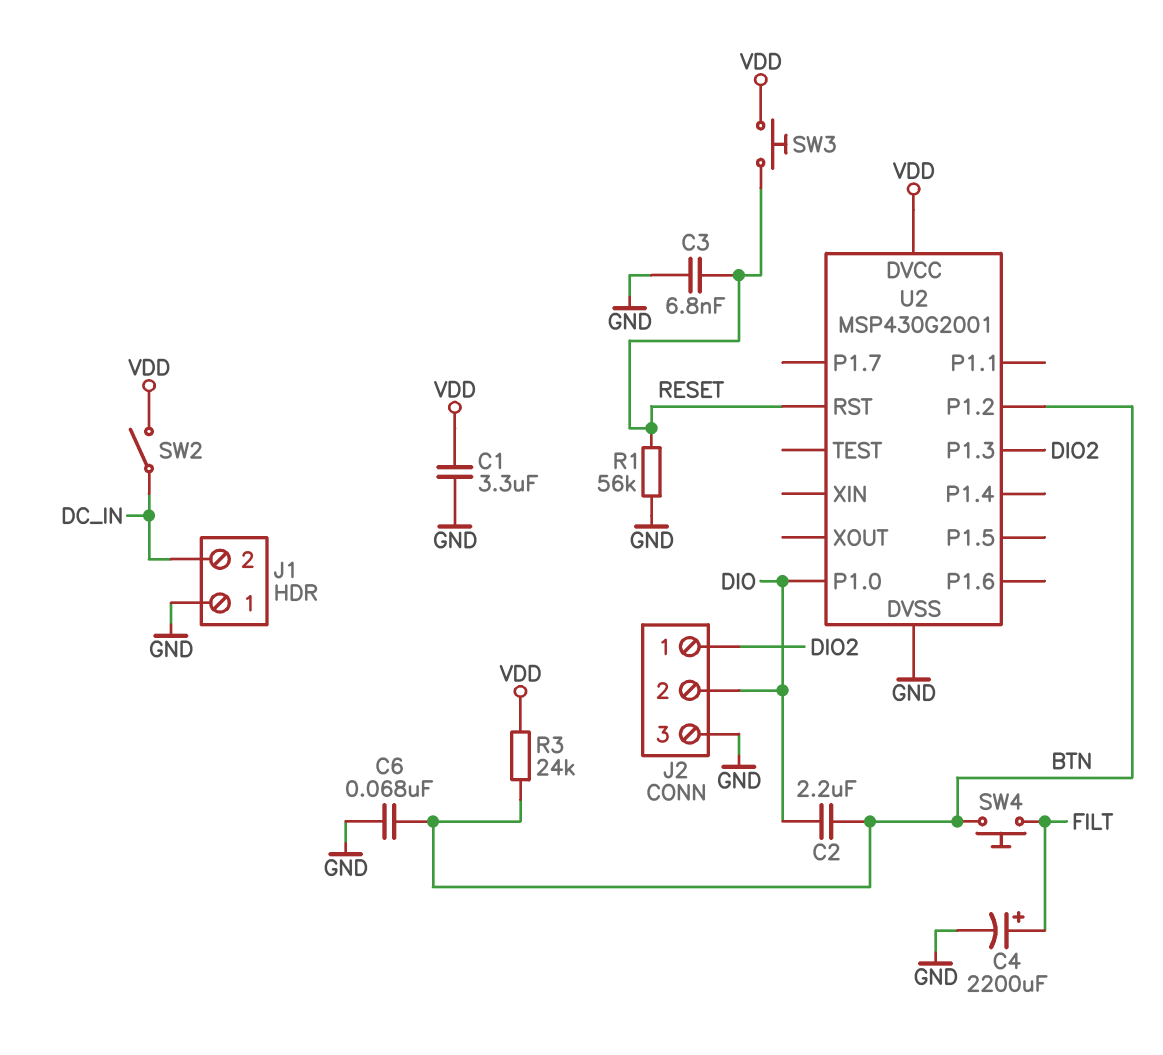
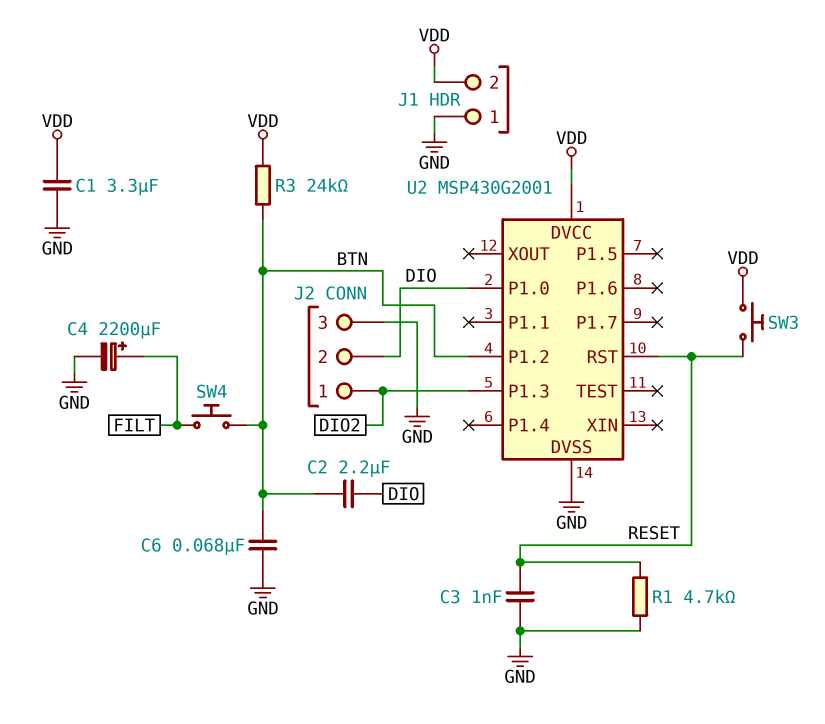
C3: 6.8nF (GND, RESET) -> 1nF (GND, RESET)
J1 pin 2: DC_IN -> VDD
R1: 56k (GND, RESET) -> 4.7k (GND, RESET)
SW2: switch (DC_IN, VDD) -> none

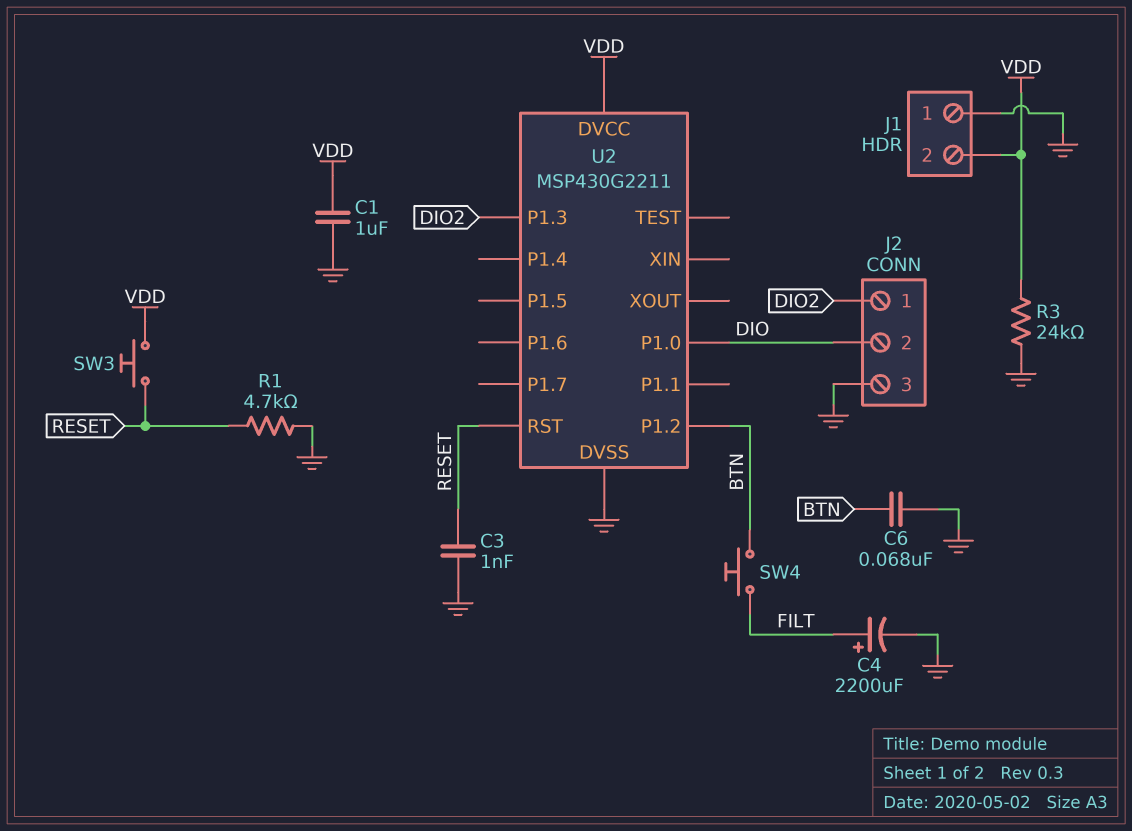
C1: 3.3uF (GND, VDD) -> 1uF (GND, VDD)
C2: 2.2uF (BTN, DIO) -> none
R3: 24k (BTN, VDD) -> 24k (GND, VDD)
U2: MSP430G2001 -> MSP430G2211

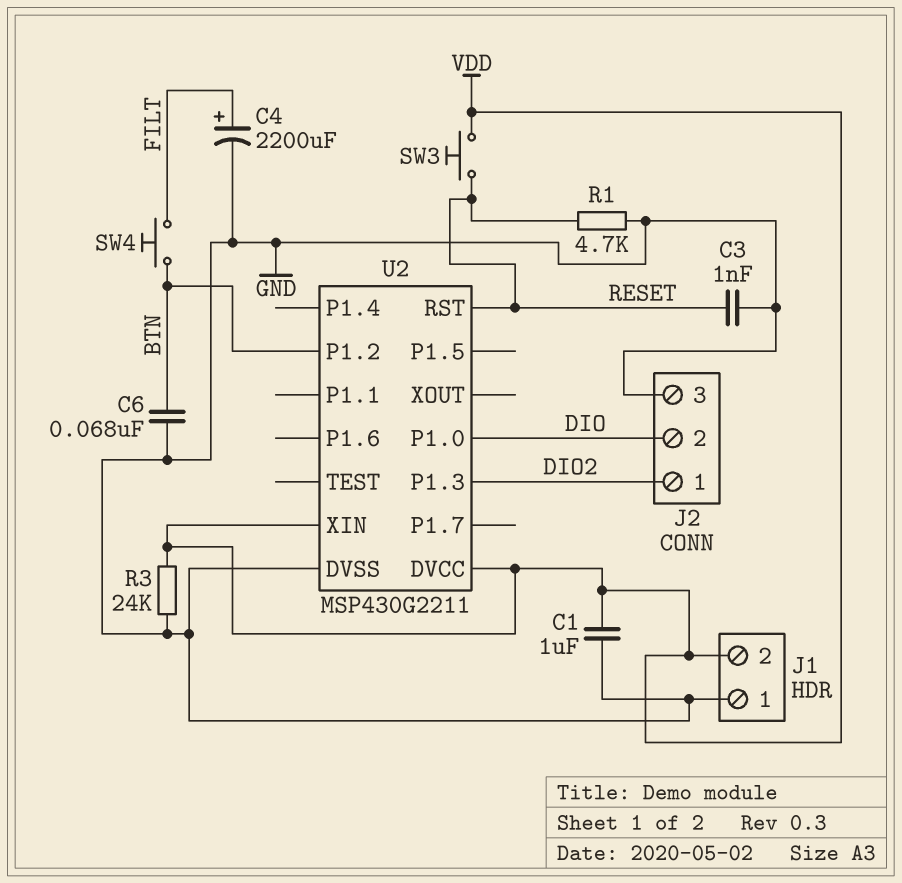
U2 pin XIN: none -> VDD

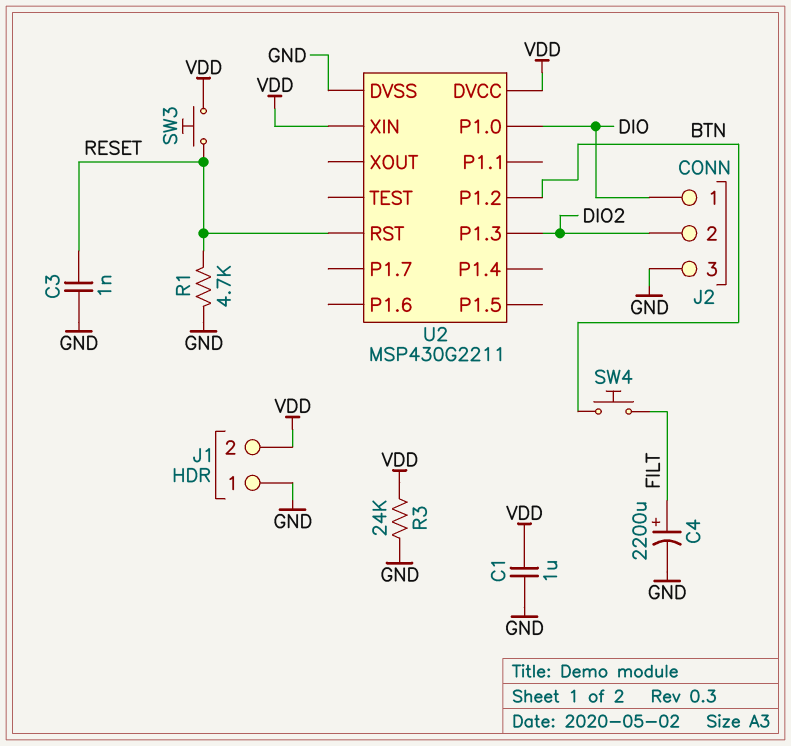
C6: 68nF (BTN, GND) -> none
J2 pin 1: DIO2 -> DIO
J2 pin 2: DIO -> DIO2

